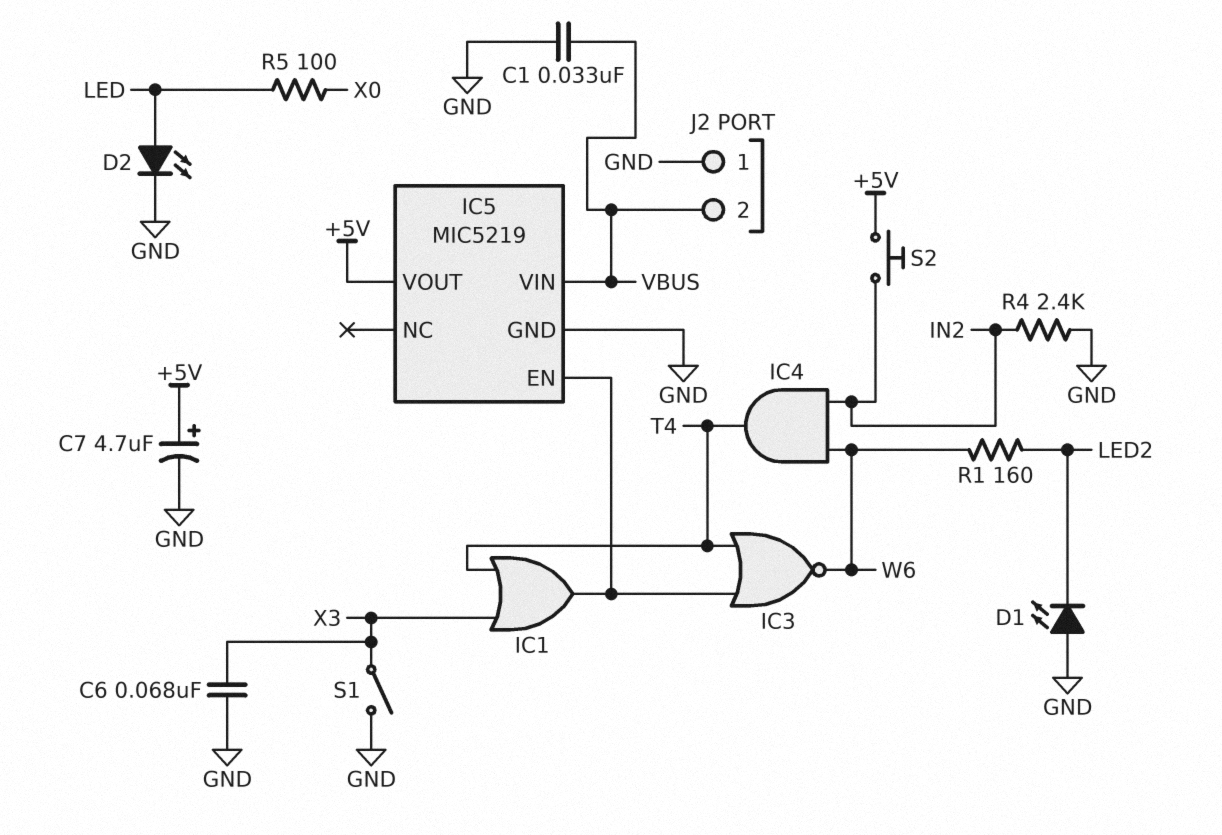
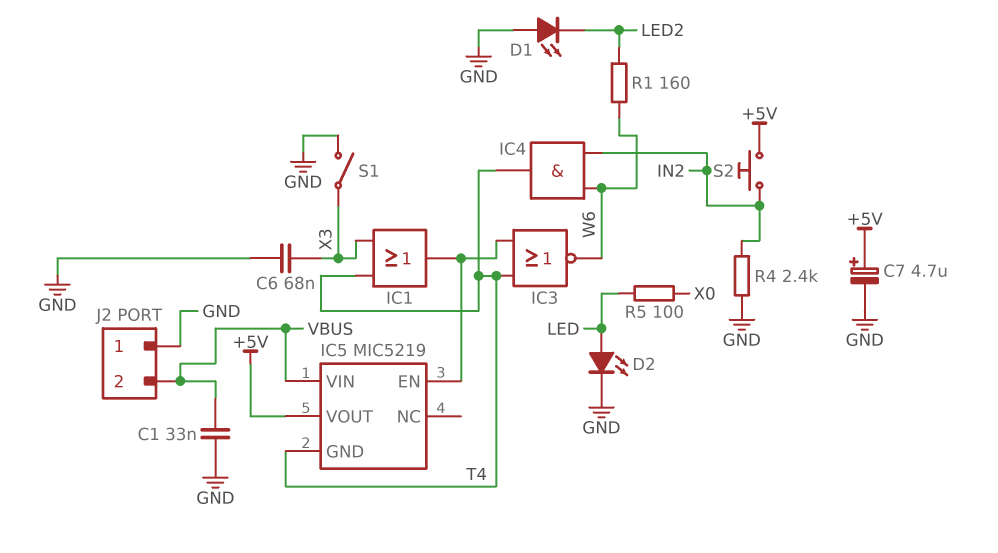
IC5 pin GND: GND -> T4

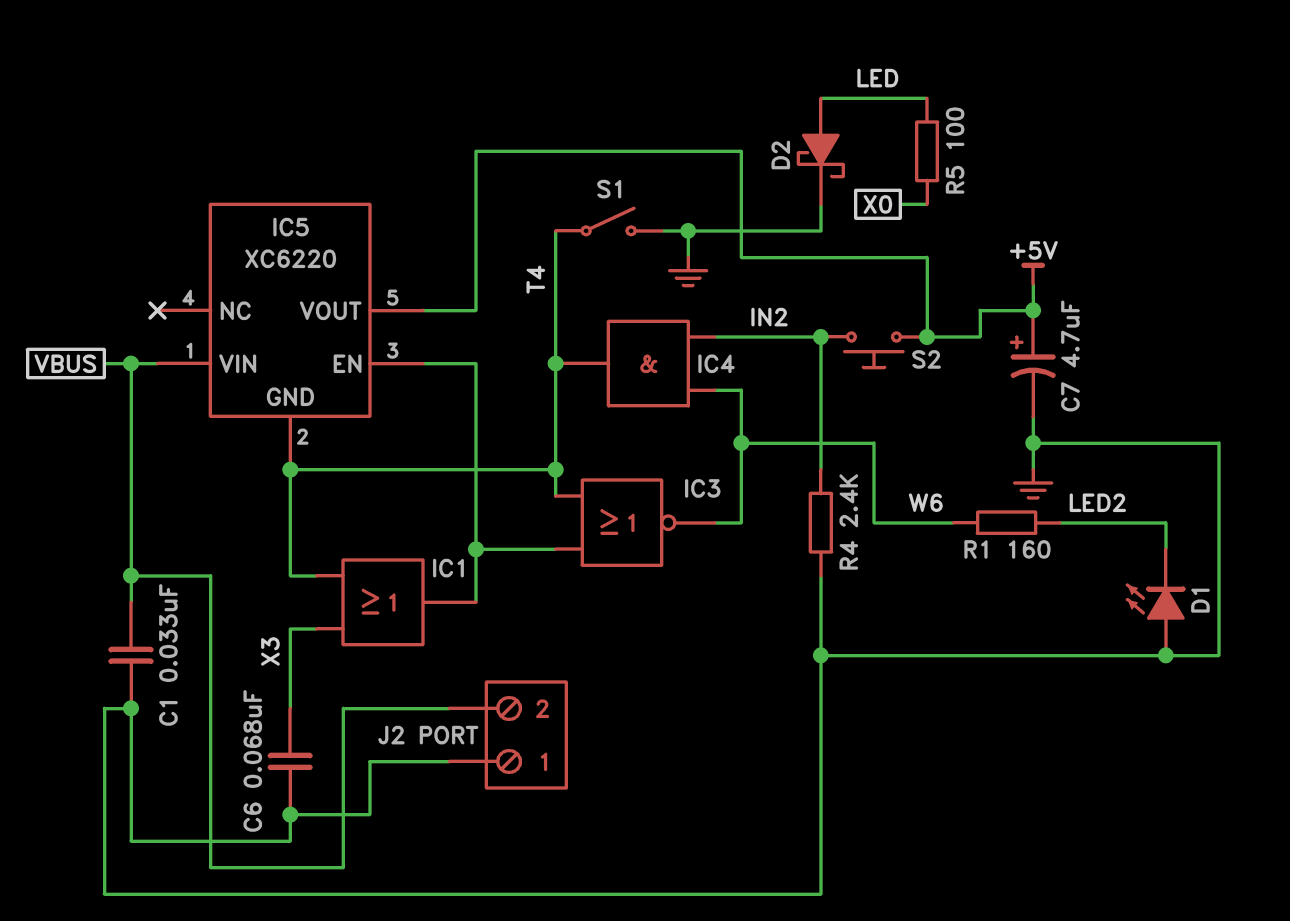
D2: LED (A LED, K GND) -> schottky (A LED, K GND)
IC5: MIC5219 -> XC6220
S1: switch (GND, X3) -> switch (GND, T4)

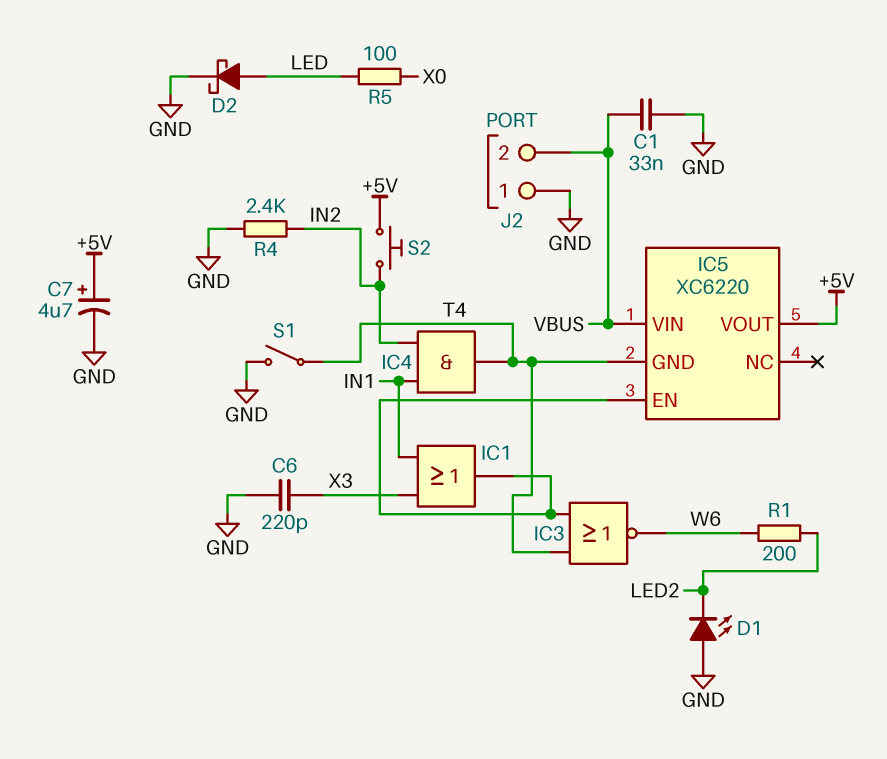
C6: 68nF (GND, X3) -> 220pF (GND, X3)
IC1: OR (in T4, in X3, out IC5/EN) -> OR (in IN1, in X3, out IC5/EN)
IC4: AND (in IN2, in W6, out T4) -> AND (in IN1, in IN2, out T4)
R1: 160 (LED2, W6) -> 200 (LED2, W6)

